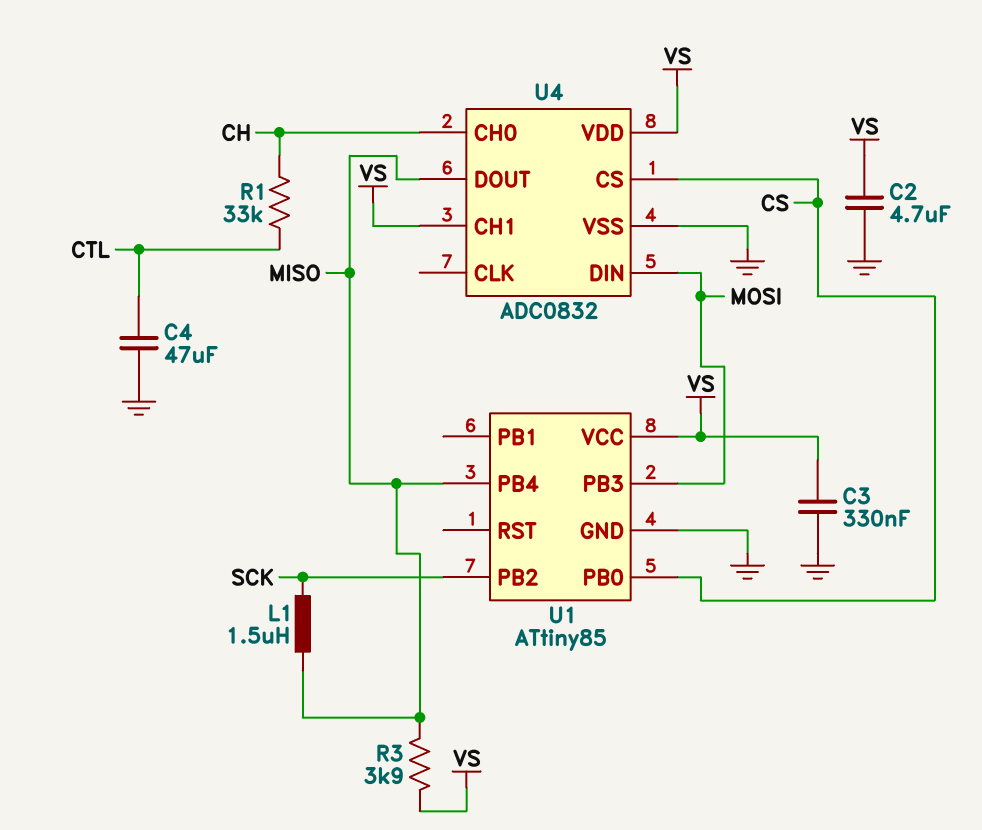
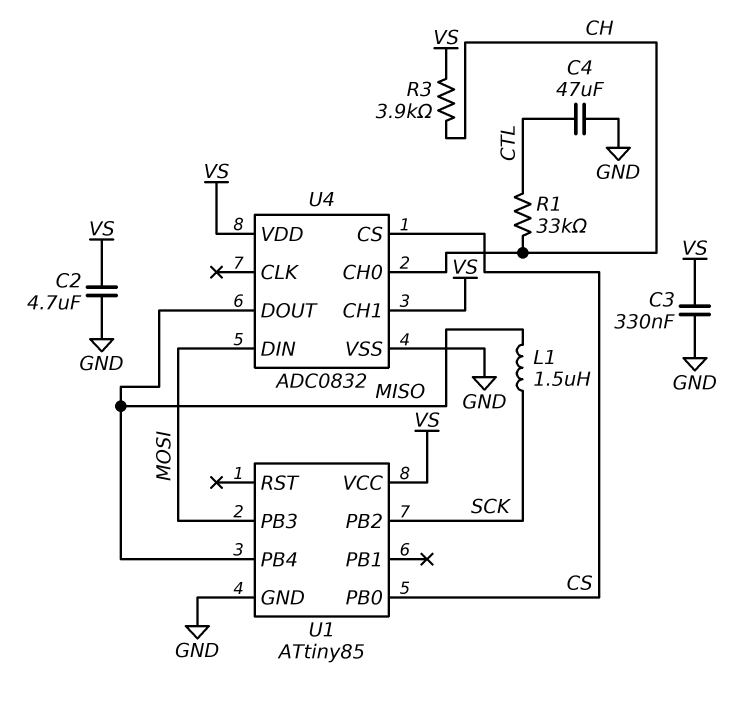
R3: 3.9k (MISO, VS) -> 3.9k (CH, VS)

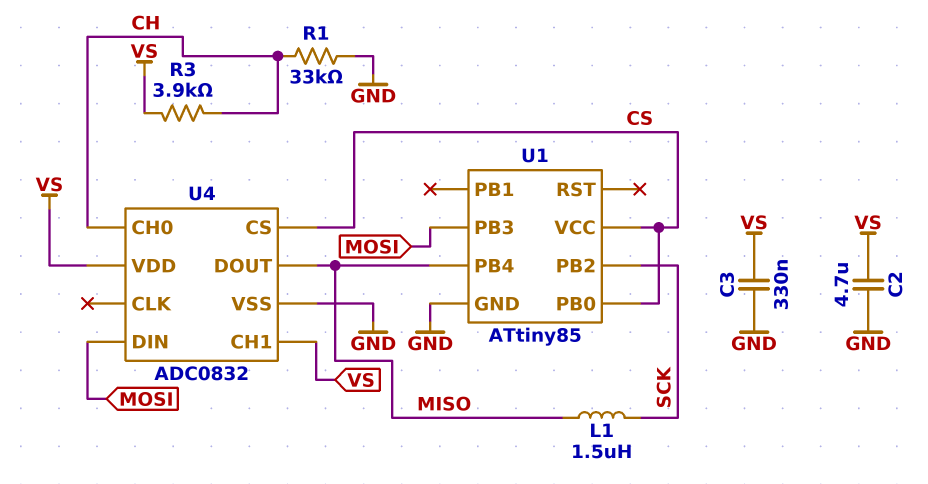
C4: 47uF (CTL, GND) -> none
R1: 33k (CH, CTL) -> 33k (CH, GND)
U1 pin VCC: VS -> CS

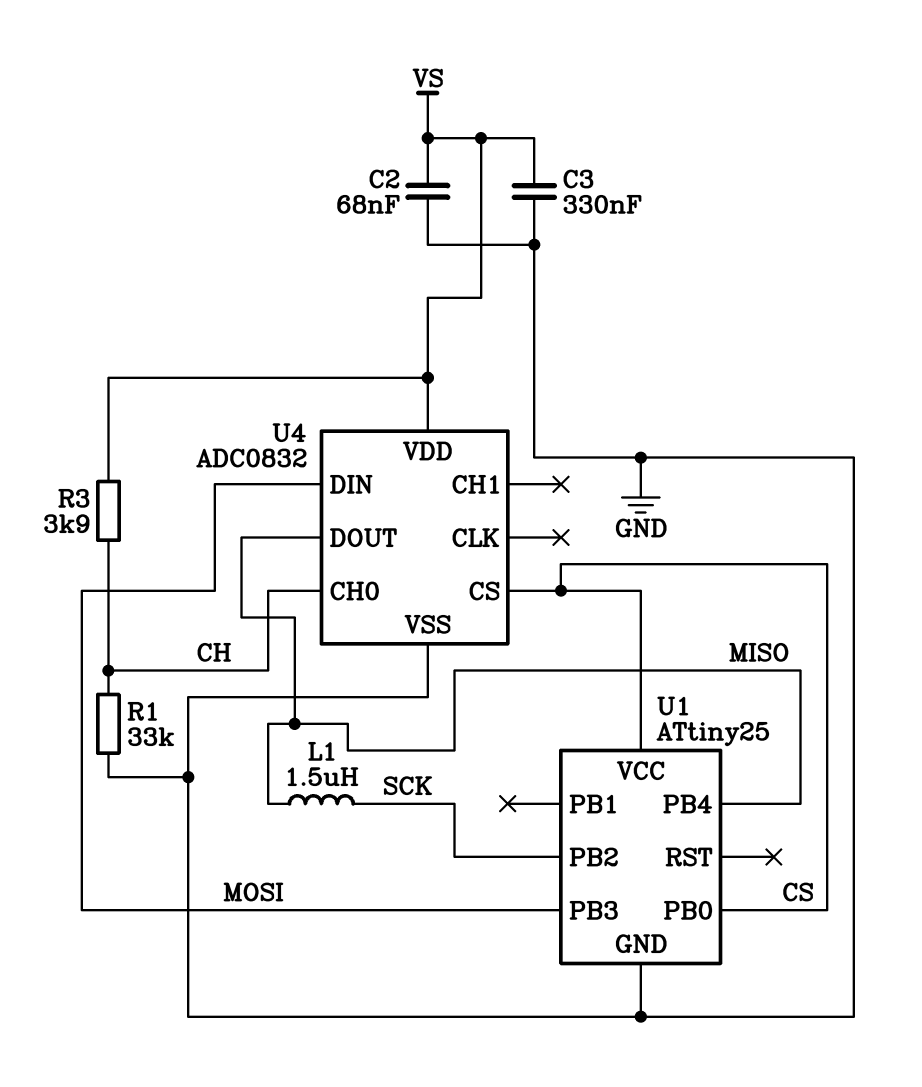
C2: 4.7uF (GND, VS) -> 68nF (GND, VS)
U1: ATtiny85 -> ATtiny25
U4 pin CH1: VS -> none

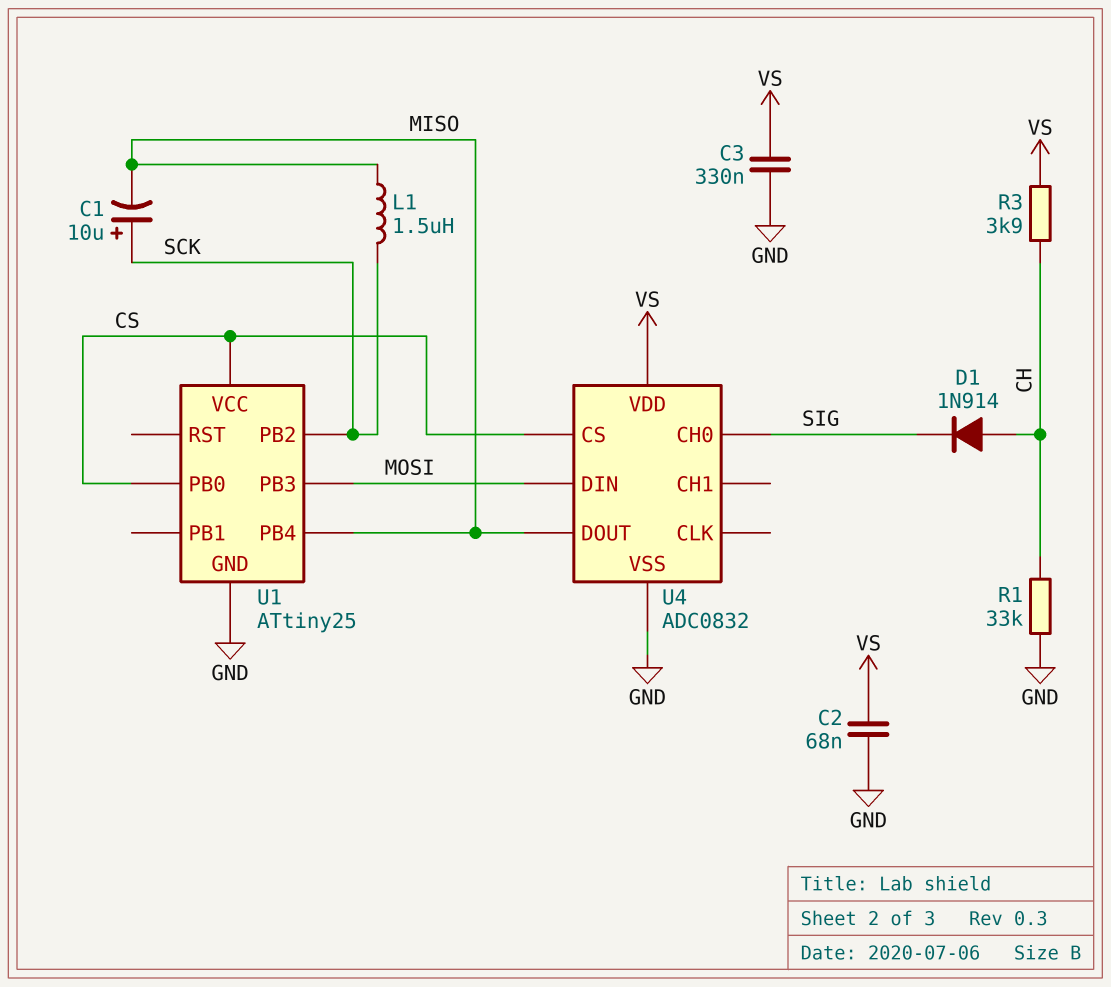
C1: none -> 10uF (plus SCK, minus MISO)
D1: none -> diode 1N914 (A CH, K SIG)
U4 pin CH0: CH -> SIG

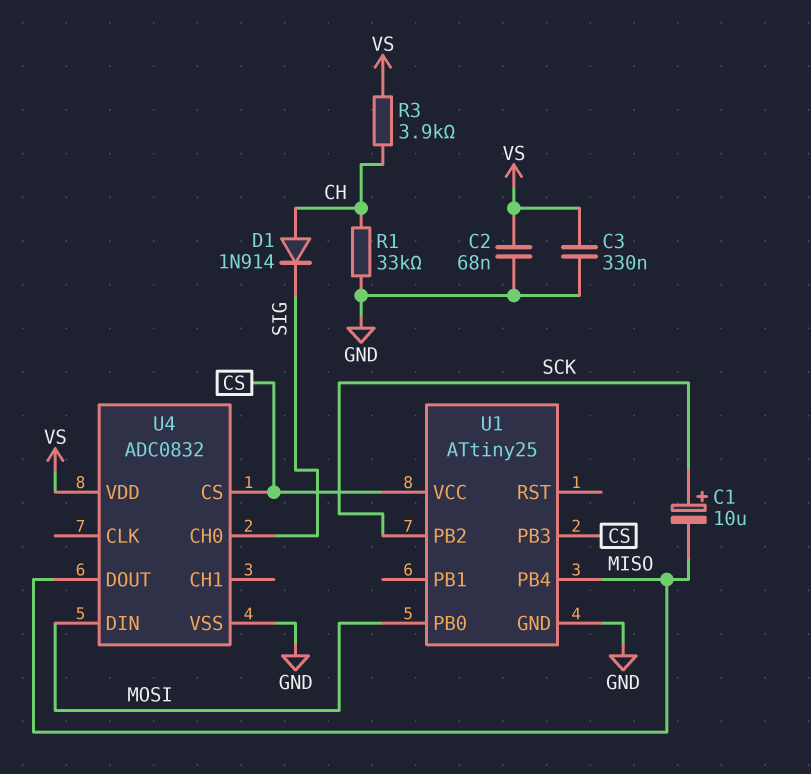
L1: 1.5uH (MISO, SCK) -> none
U1 pin PB0: CS -> MOSI
U1 pin PB3: MOSI -> CS

